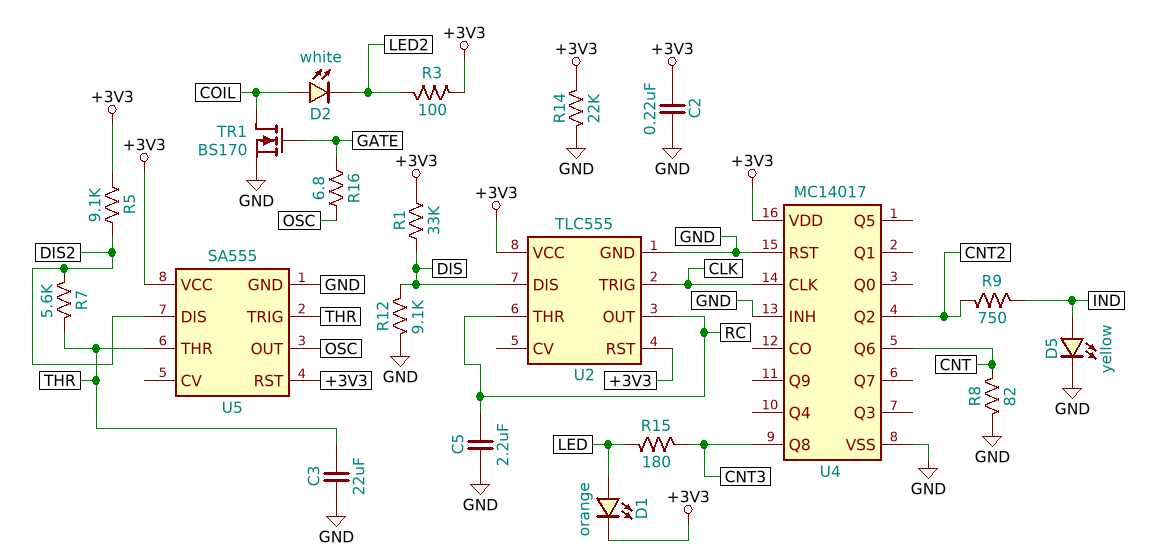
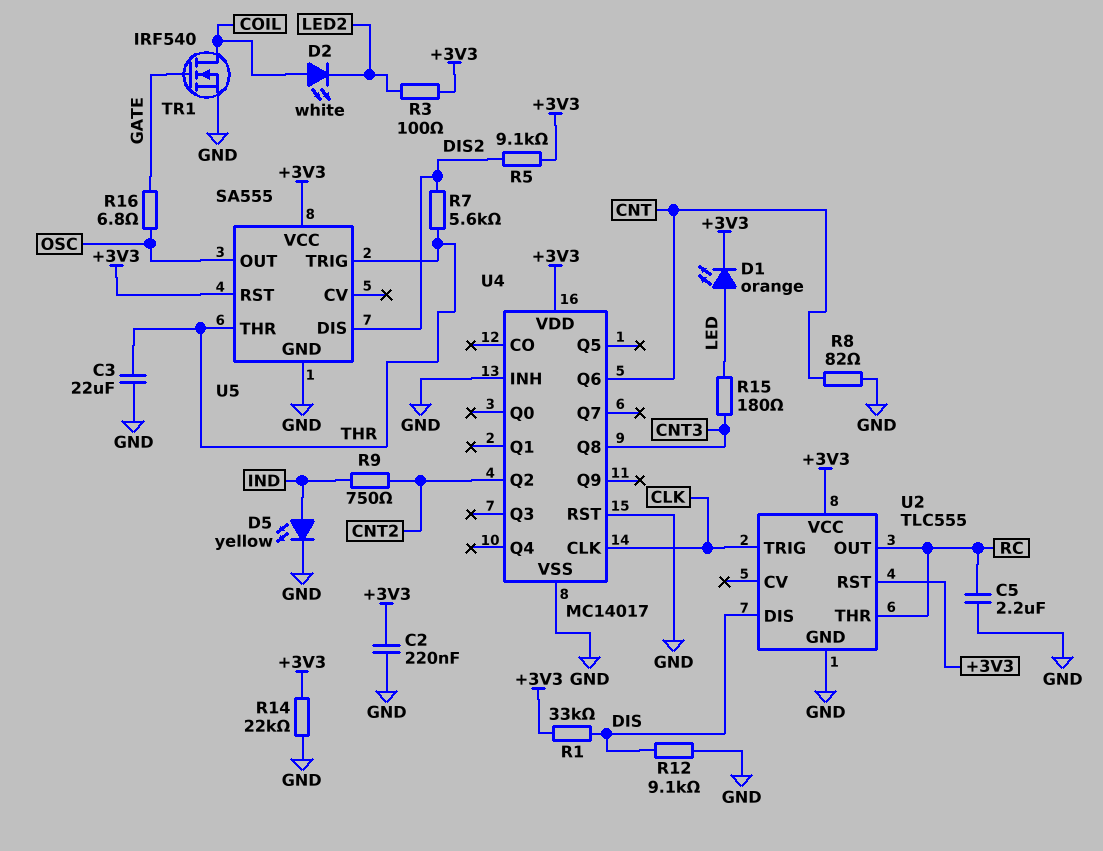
TR1: NMOS BS170 (G GATE, D COIL, S GND) -> NMOS IRF540 (G GATE, D COIL, S GND)

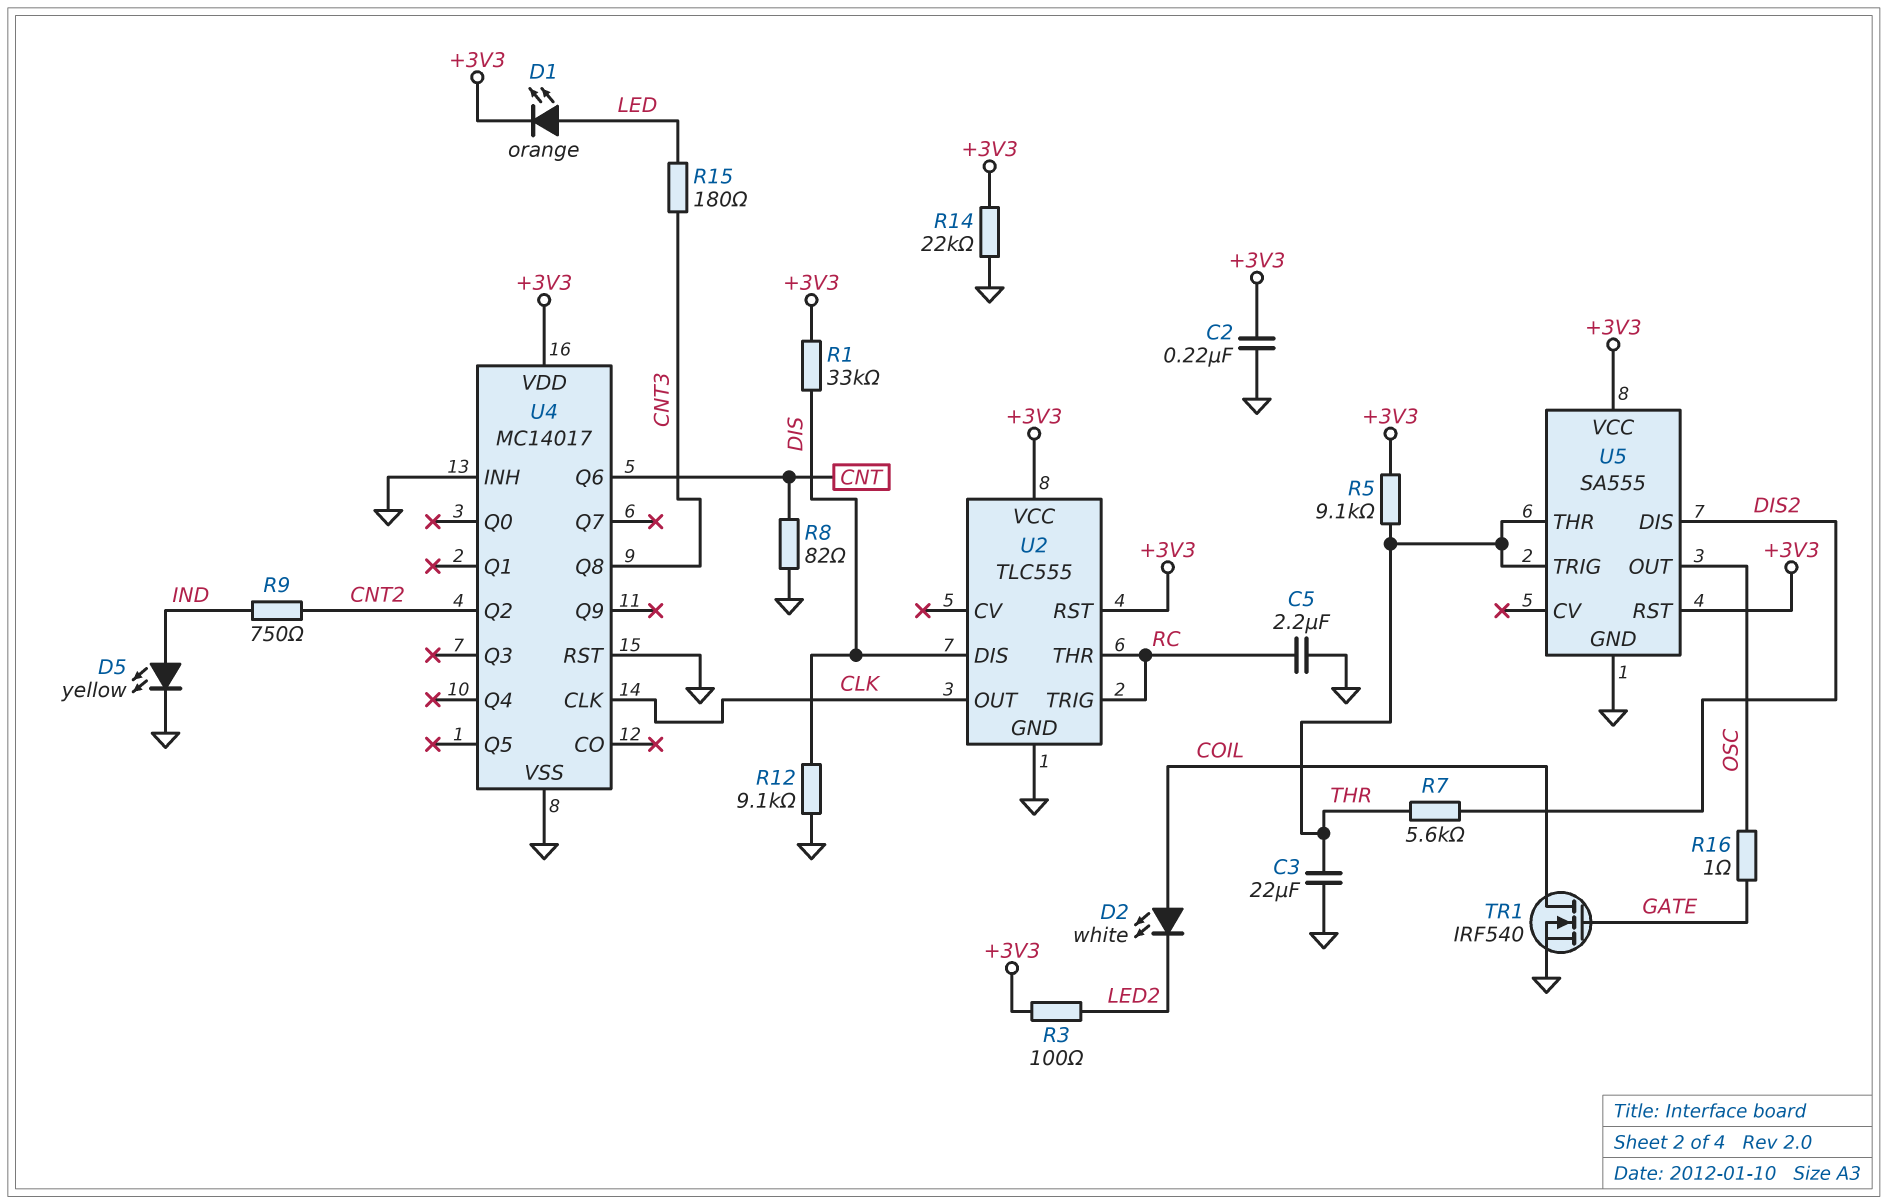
R5: 9.1k (+3V3, DIS2) -> 9.1k (+3V3, THR)
R16: 6.8 (GATE, OSC) -> 1 (GATE, OSC)
U2 pin OUT: RC -> CLK
U2 pin TRIG: CLK -> RC

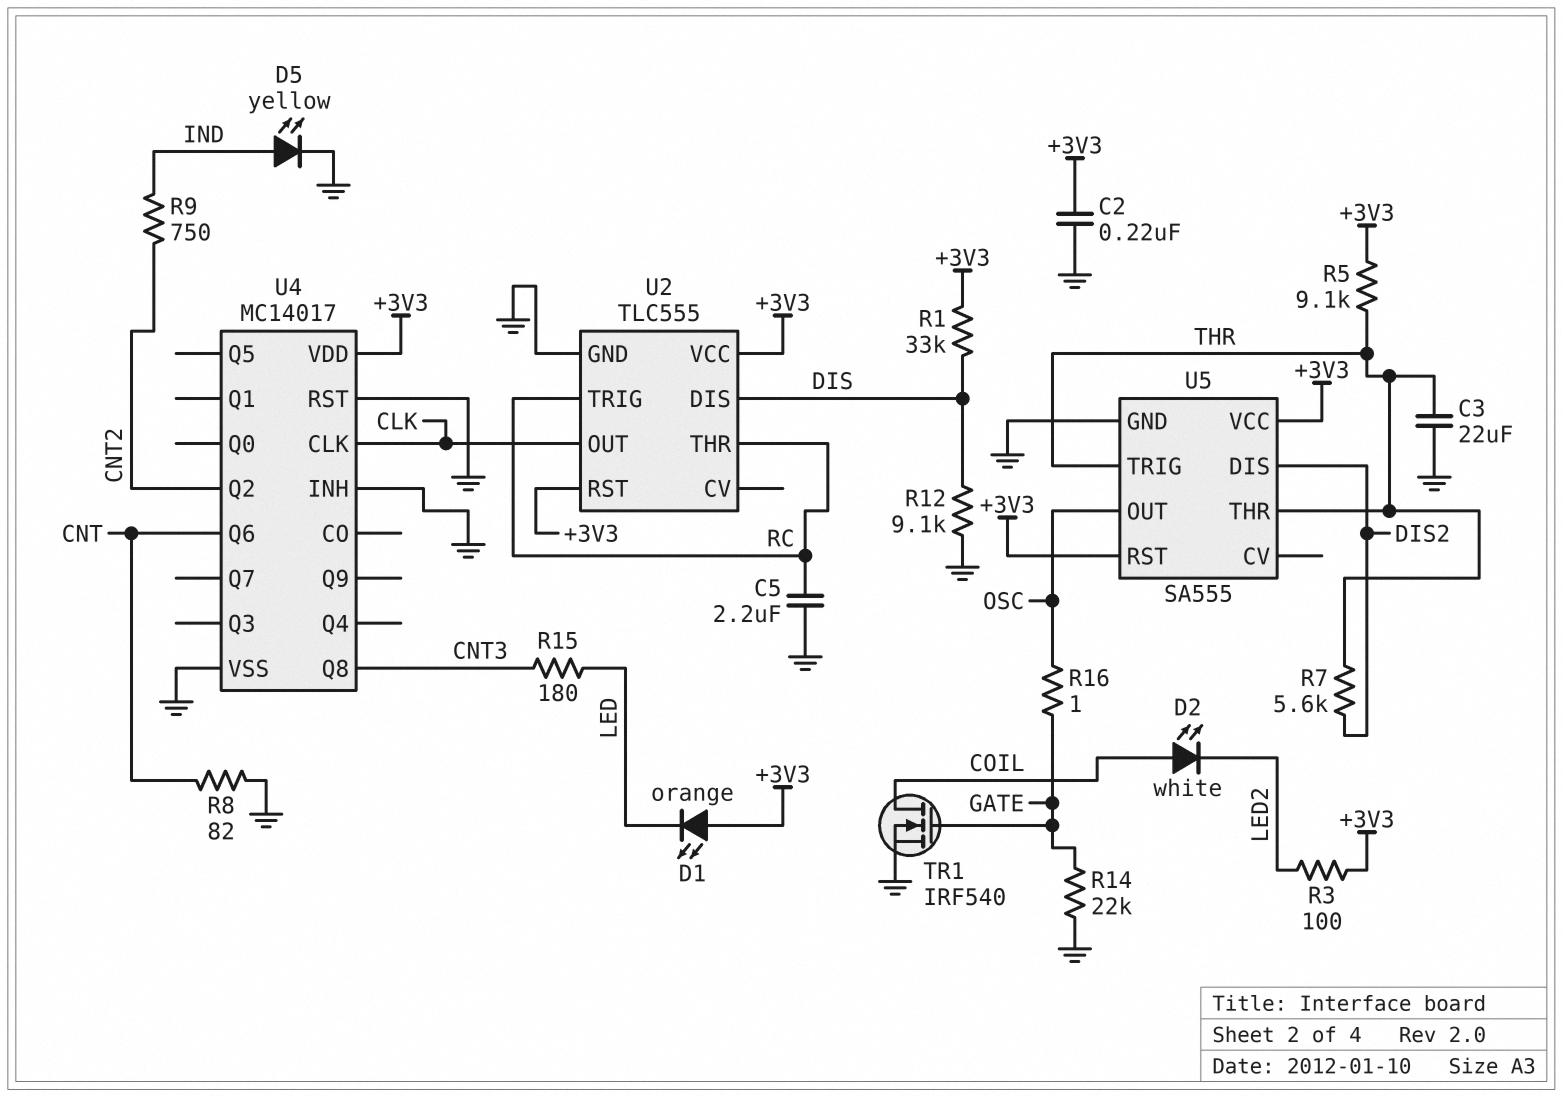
D1: LED orange (A LED, K +3V3) -> LED orange (A +3V3, K LED)
R14: 22k (+3V3, GND) -> 22k (GATE, GND)

